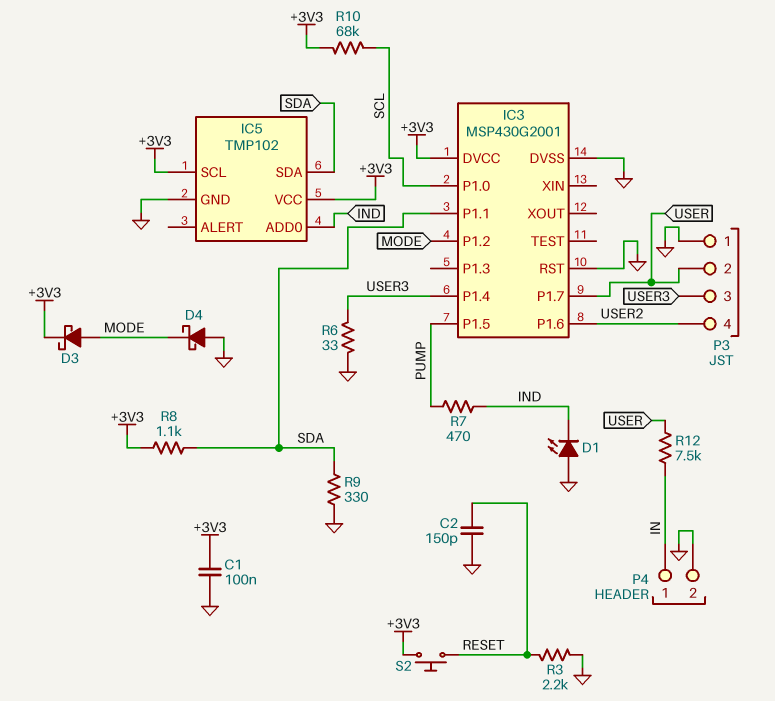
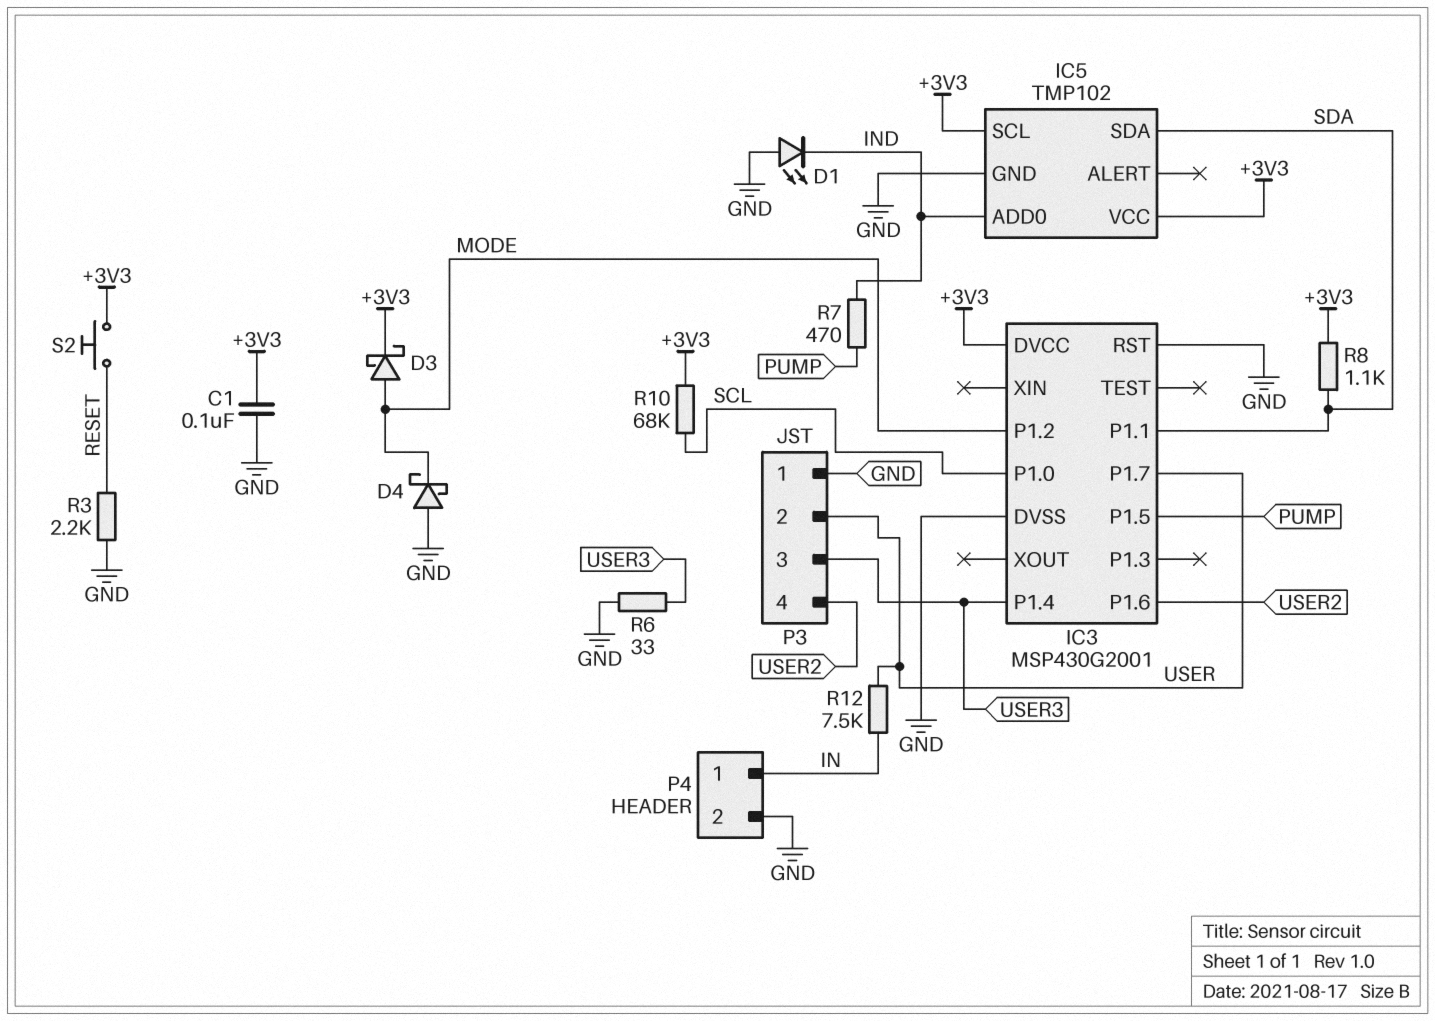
C2: 150pF (GND, RESET) -> none
R9: 330 (GND, SDA) -> none

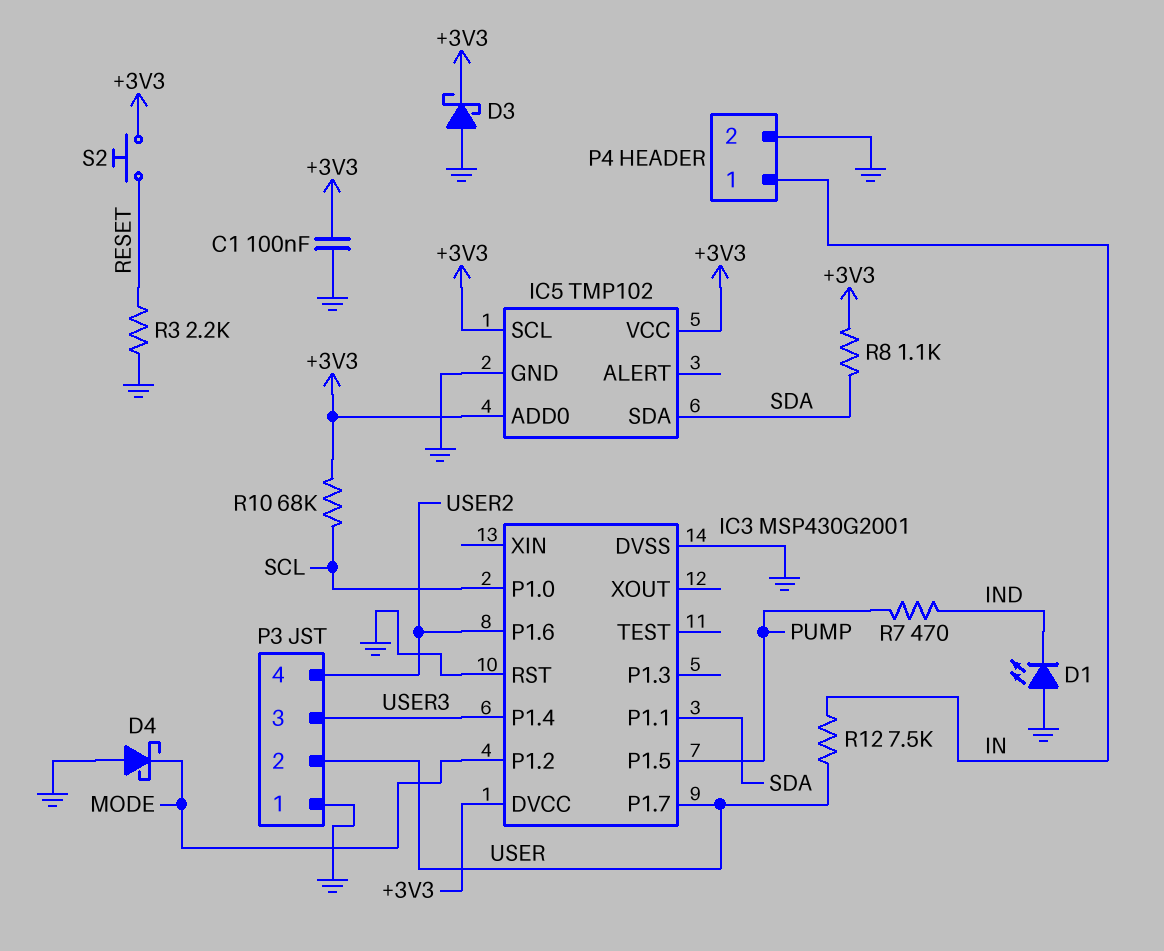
D3: schottky (A MODE, K +3V3) -> schottky (A GND, K +3V3)
IC5 pin ADD0: IND -> +3V3
R6: 33 (GND, USER3) -> none

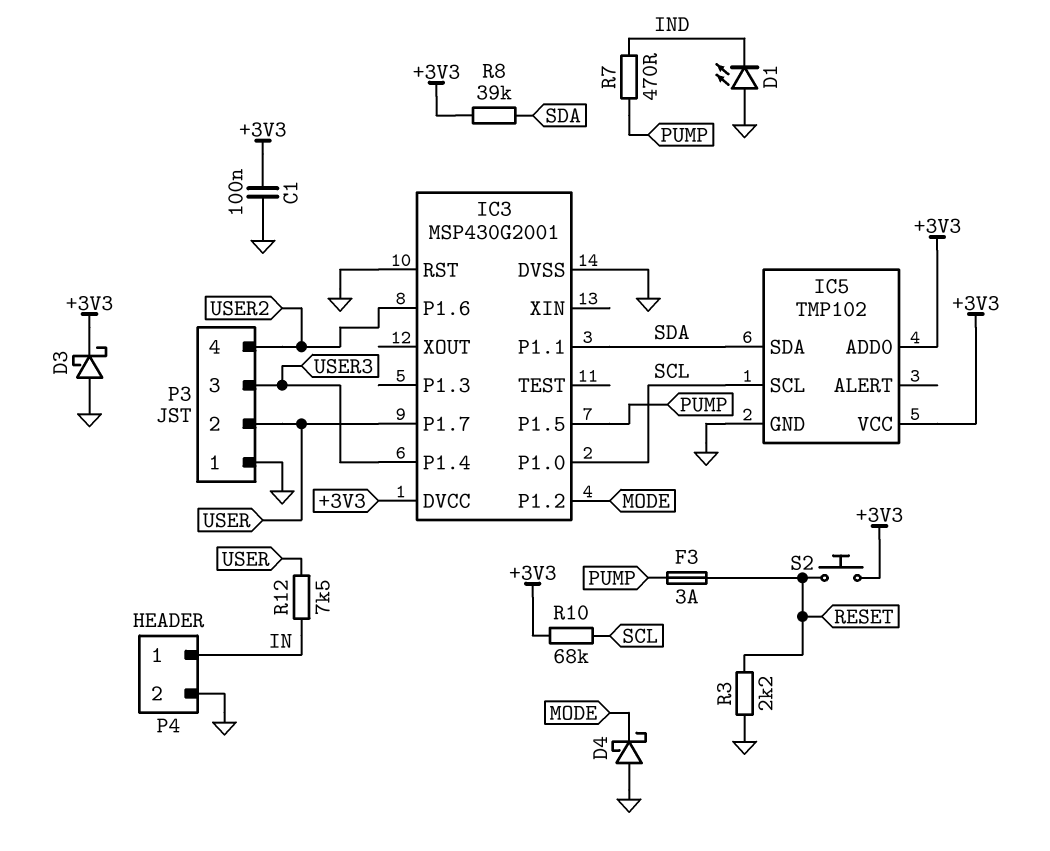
F3: none -> 3A (PUMP, RESET)
IC5 pin SCL: +3V3 -> SCL
R8: 1.1k (+3V3, SDA) -> 39k (+3V3, SDA)

